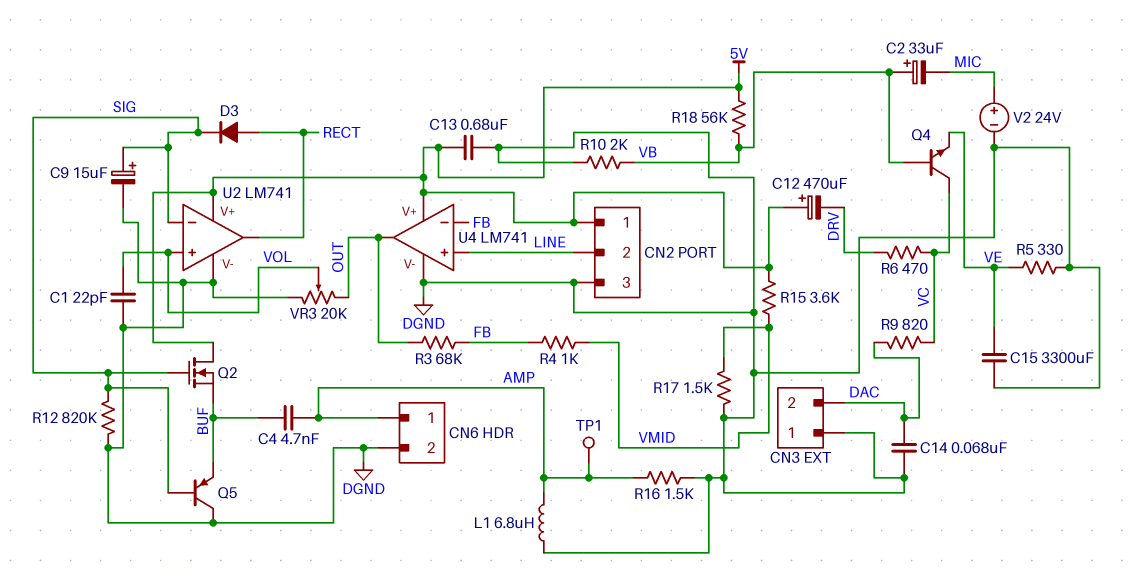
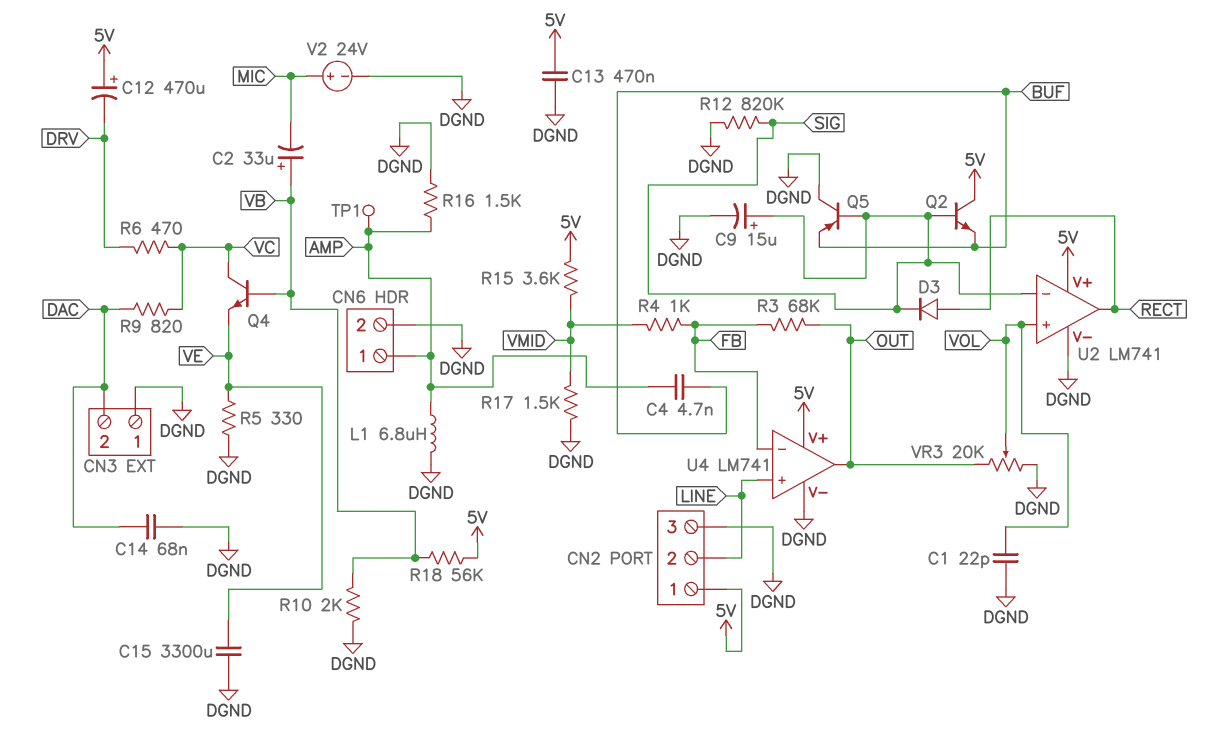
C13: 680nF (5V, DGND) -> 470nF (5V, DGND)
Q2: NMOS (G SIG, D 5V, S BUF) -> NPN (B SIG, C 5V, E BUF)

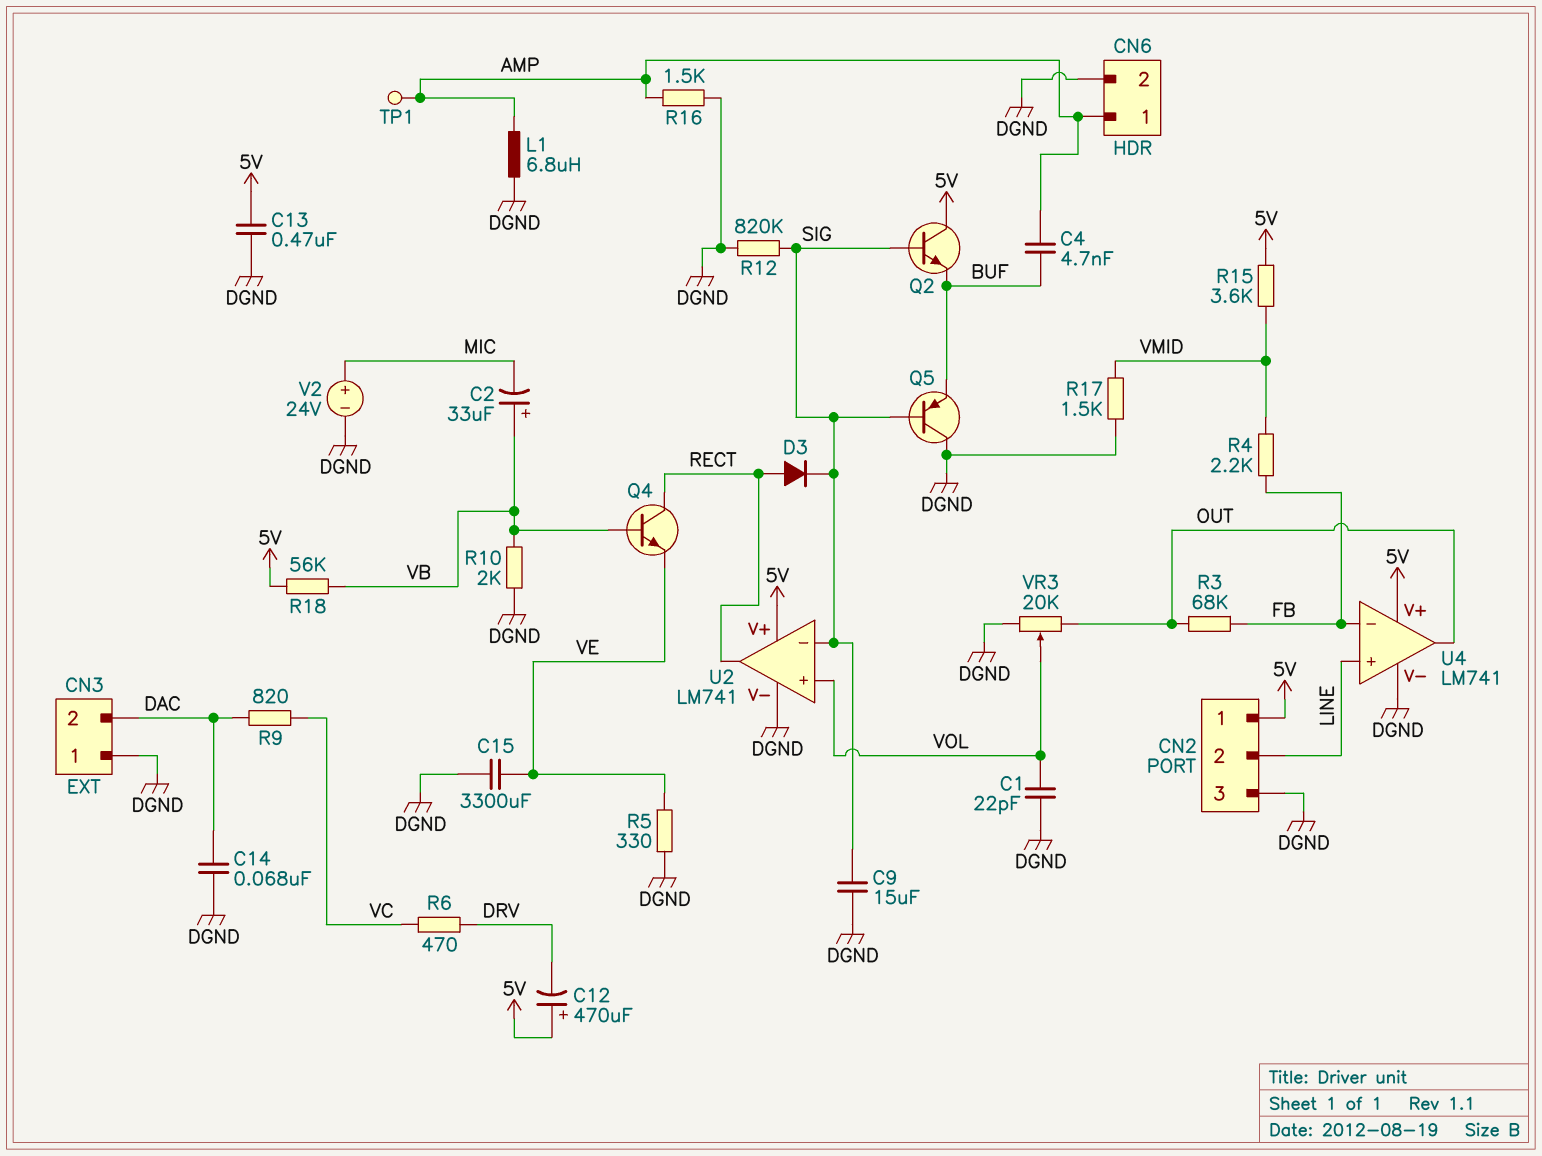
C9: 15uF (plus SIG, minus DGND) -> 15uF (DGND, SIG)
Q4: NPN (B VB, C VC, E VE) -> NPN (B VB, C RECT, E VE)
R4: 1k (FB, VMID) -> 2.2k (FB, VMID)

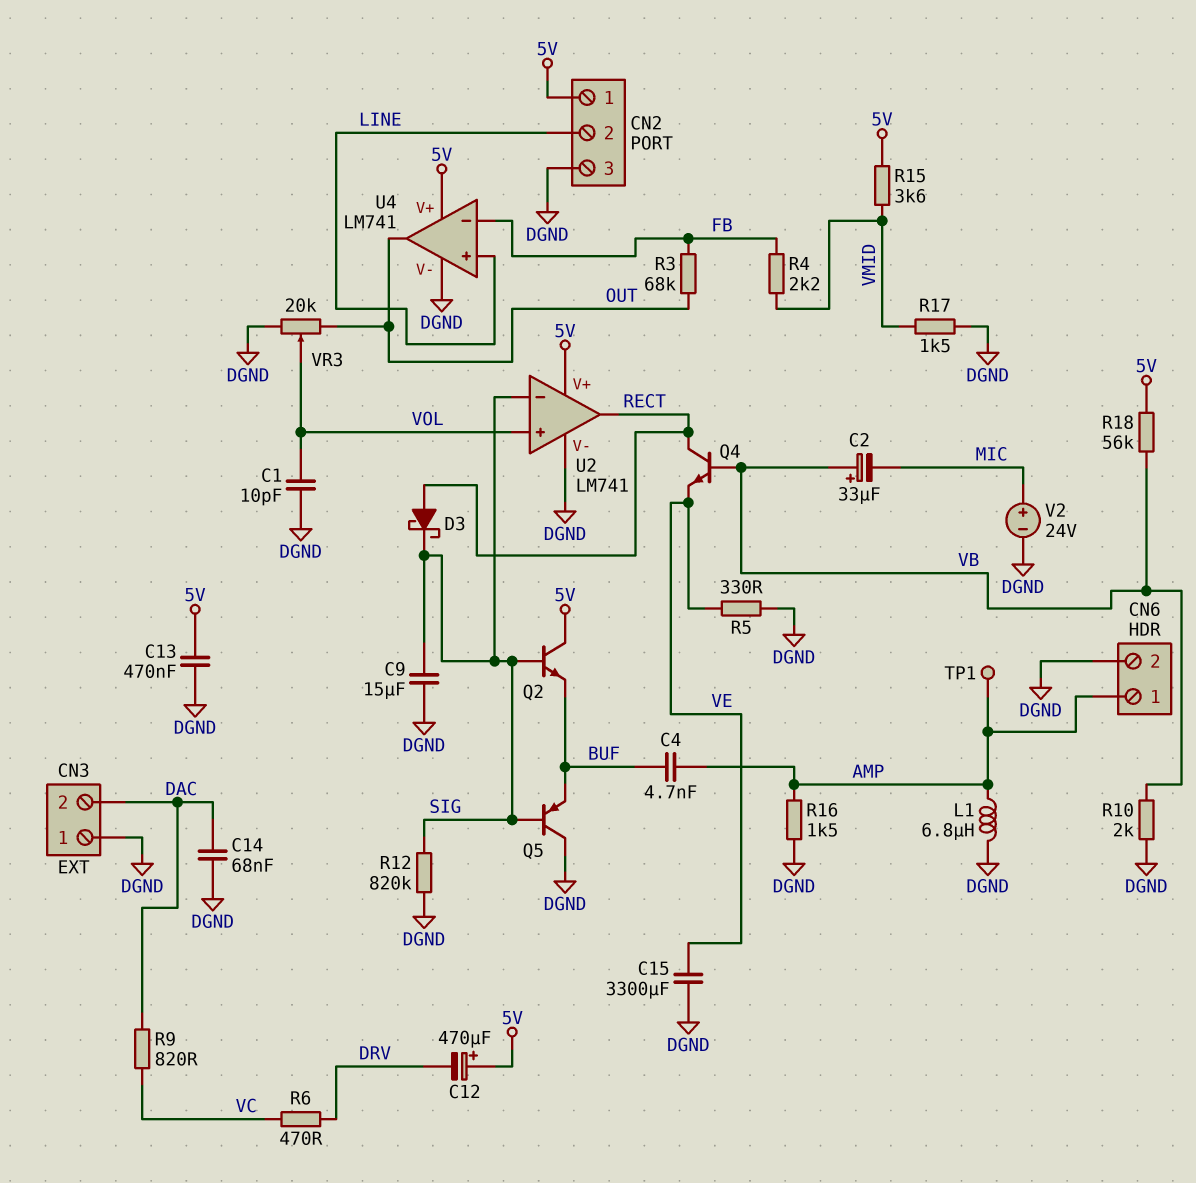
C1: 22pF (DGND, VOL) -> 10pF (DGND, VOL)
D3: diode (A RECT, K SIG) -> schottky (A RECT, K SIG)

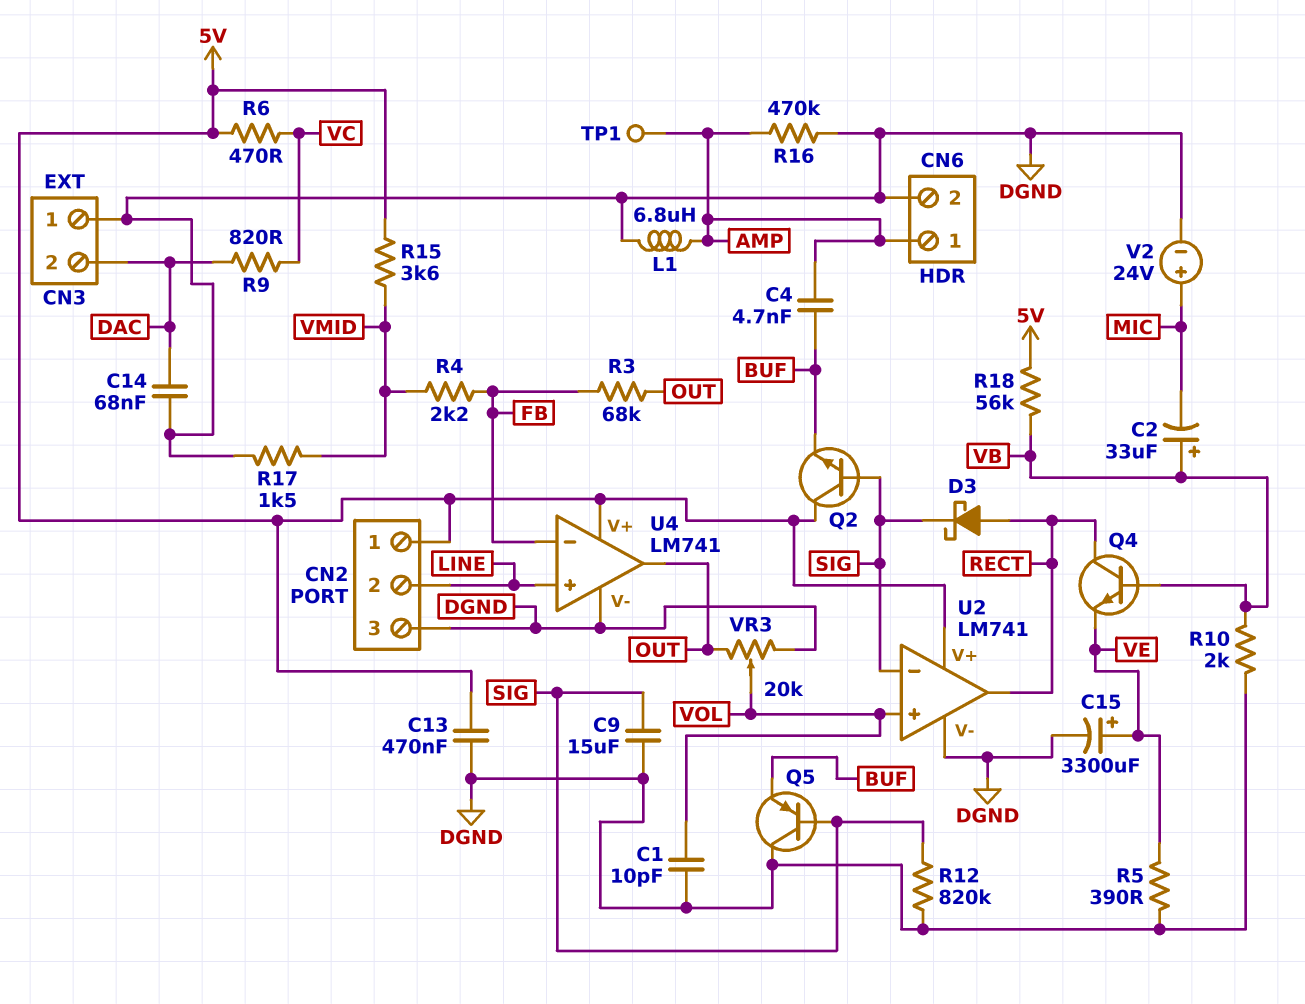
C12: 470uF (plus 5V, minus DRV) -> none
C15: 3300uF (DGND, VE) -> 3300uF (plus VE, minus DGND)
R5: 330 (DGND, VE) -> 390 (DGND, VE)
R6: 470 (DRV, VC) -> 470 (5V, VC)
R16: 1.5k (AMP, DGND) -> 470k (AMP, DGND)

